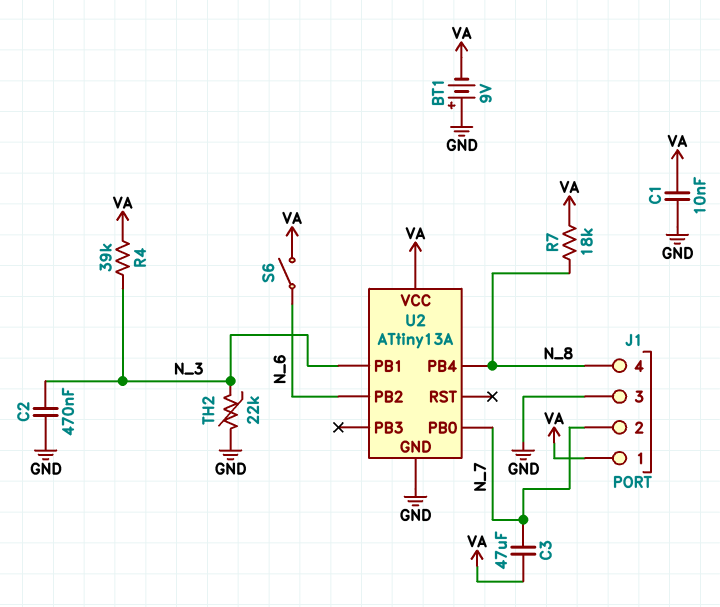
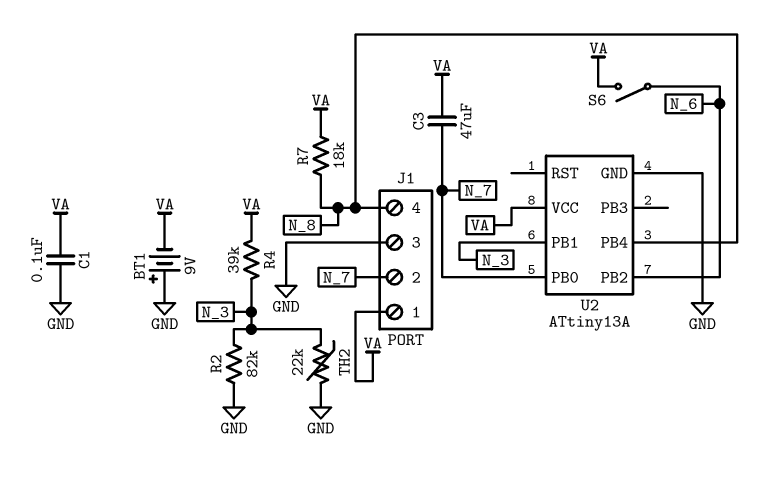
C1: 10nF (GND, VA) -> 100nF (GND, VA)
C2: 470nF (GND, N_3) -> none
R2: none -> 82k (GND, N_3)

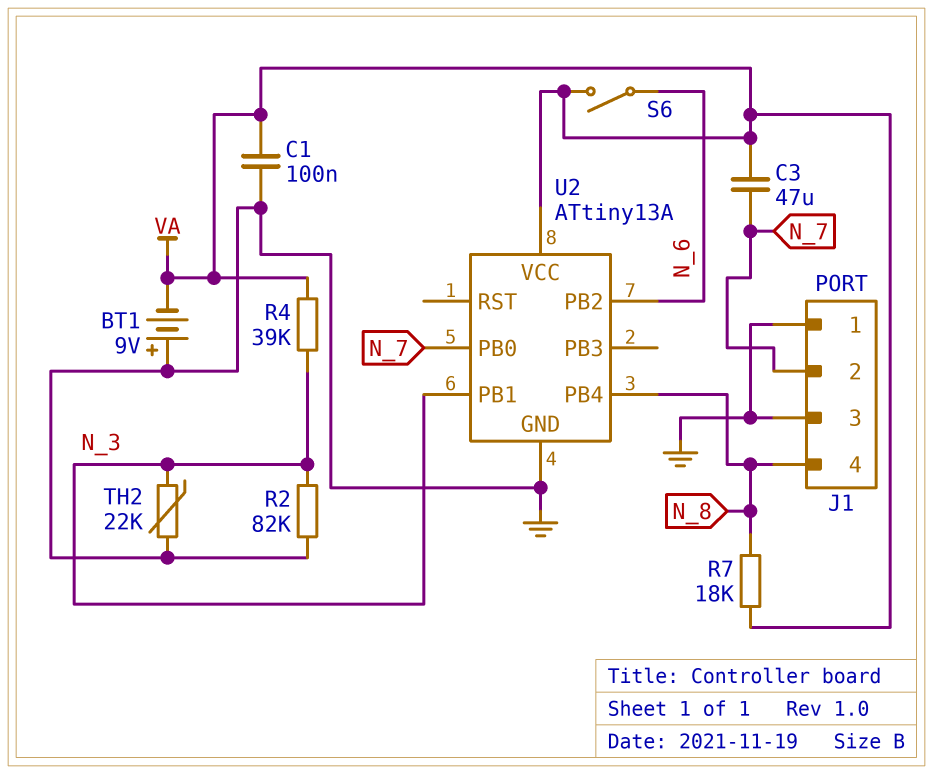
J1 pin 1: VA -> GND

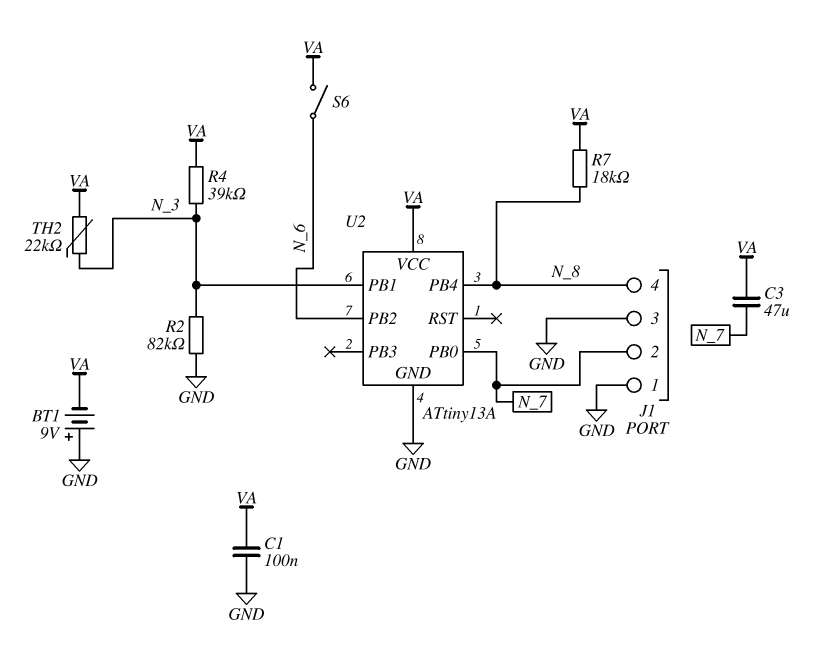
TH2: 22k (GND, N_3) -> 22k (N_3, VA)

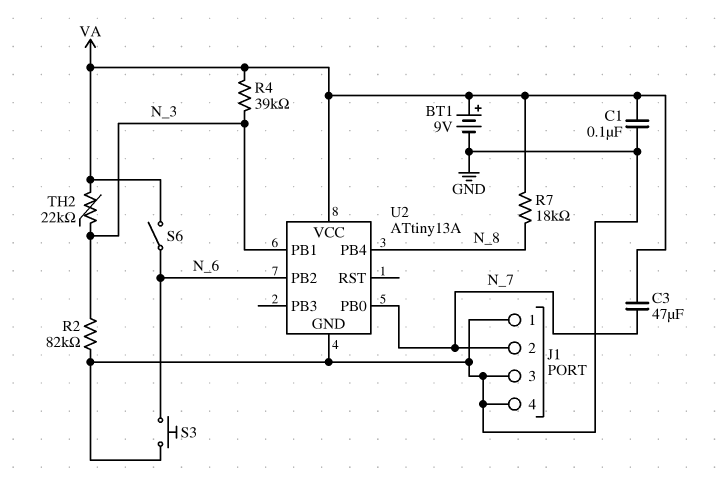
BT1: 9V (plus GND, minus VA) -> 9V (plus VA, minus GND)
J1 pin 4: N_8 -> GND
S3: none -> button (GND, N_6)

